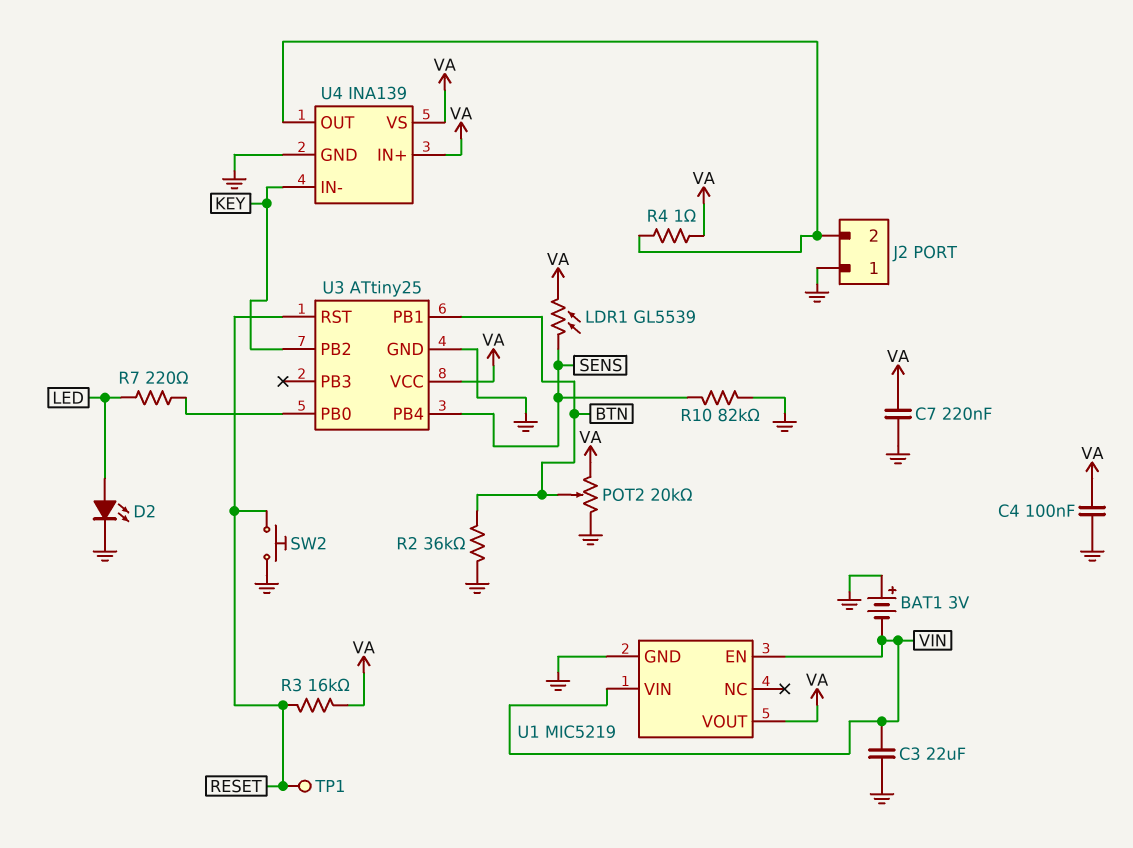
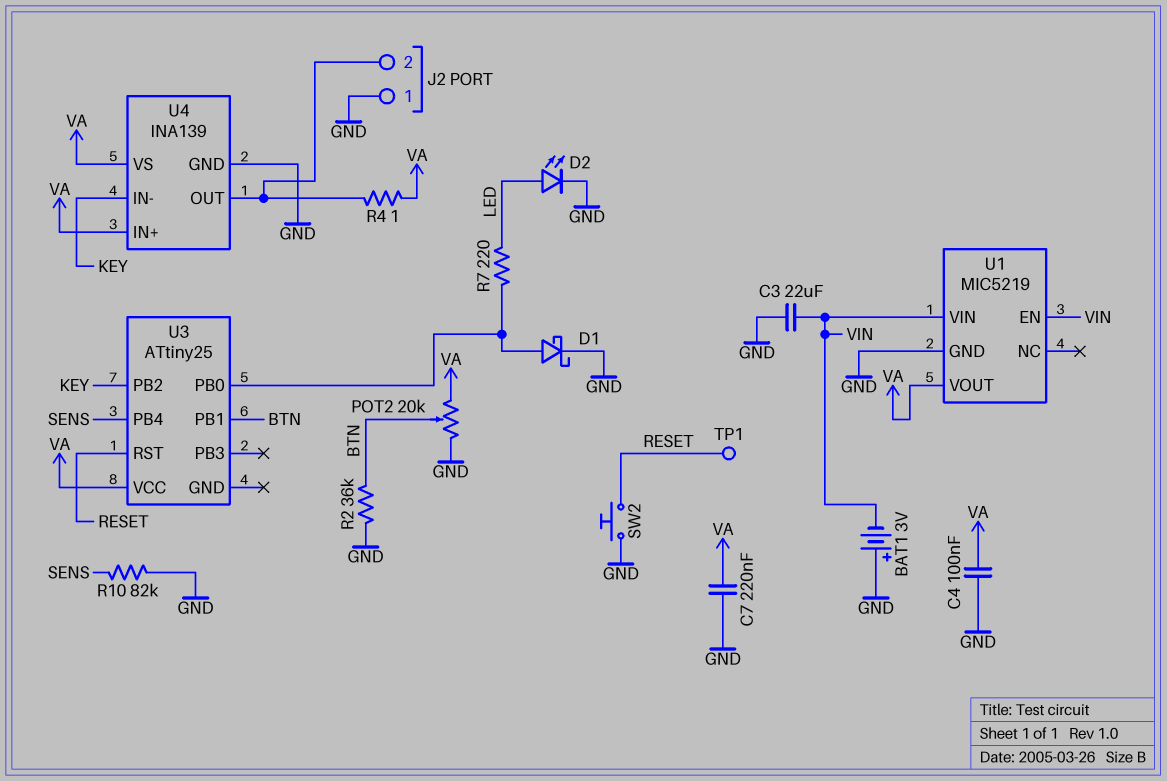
D1: none -> schottky (A U3/PB0, K GND)
LDR1: GL5539 (SENS, VA) -> none
R3: 16k (RESET, VA) -> none
U3 pin GND: GND -> none

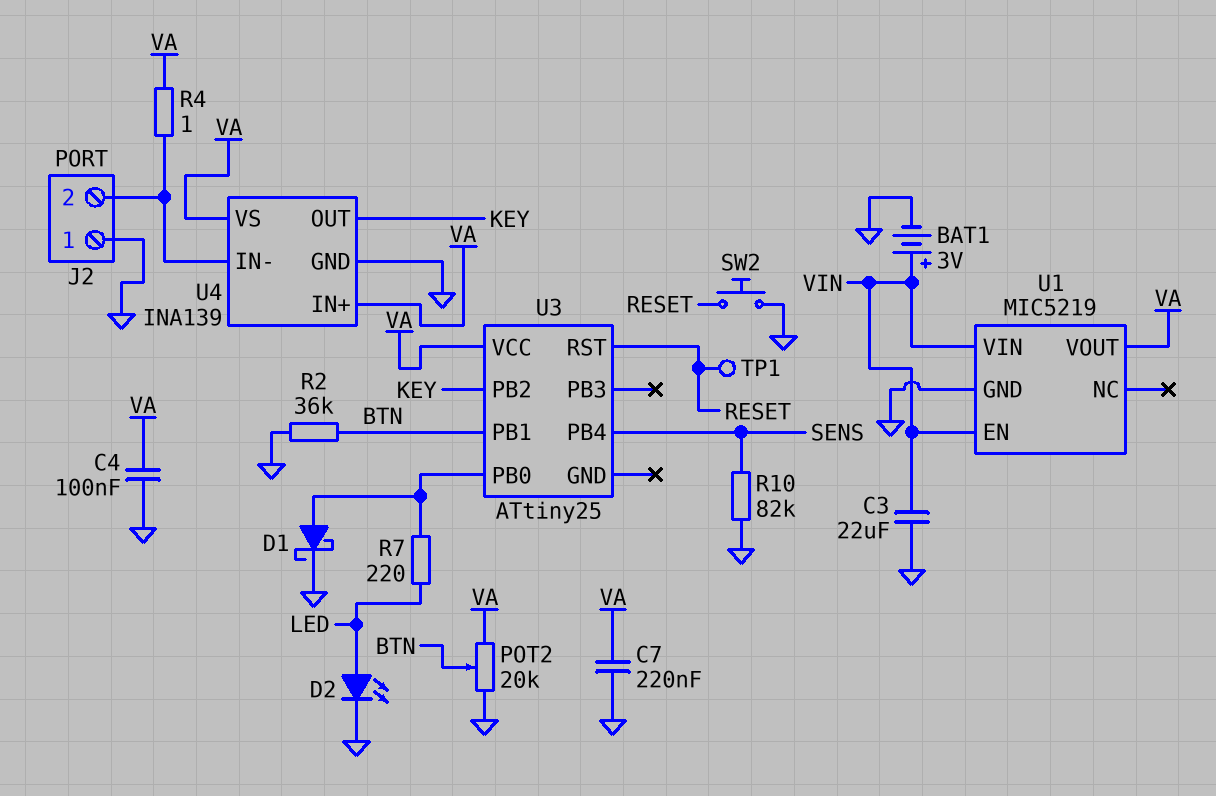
BAT1: 3V (plus GND, minus VIN) -> 3V (plus VIN, minus GND)
U4 pin IN-: KEY -> J2/2
U4 pin OUT: J2/2 -> KEY

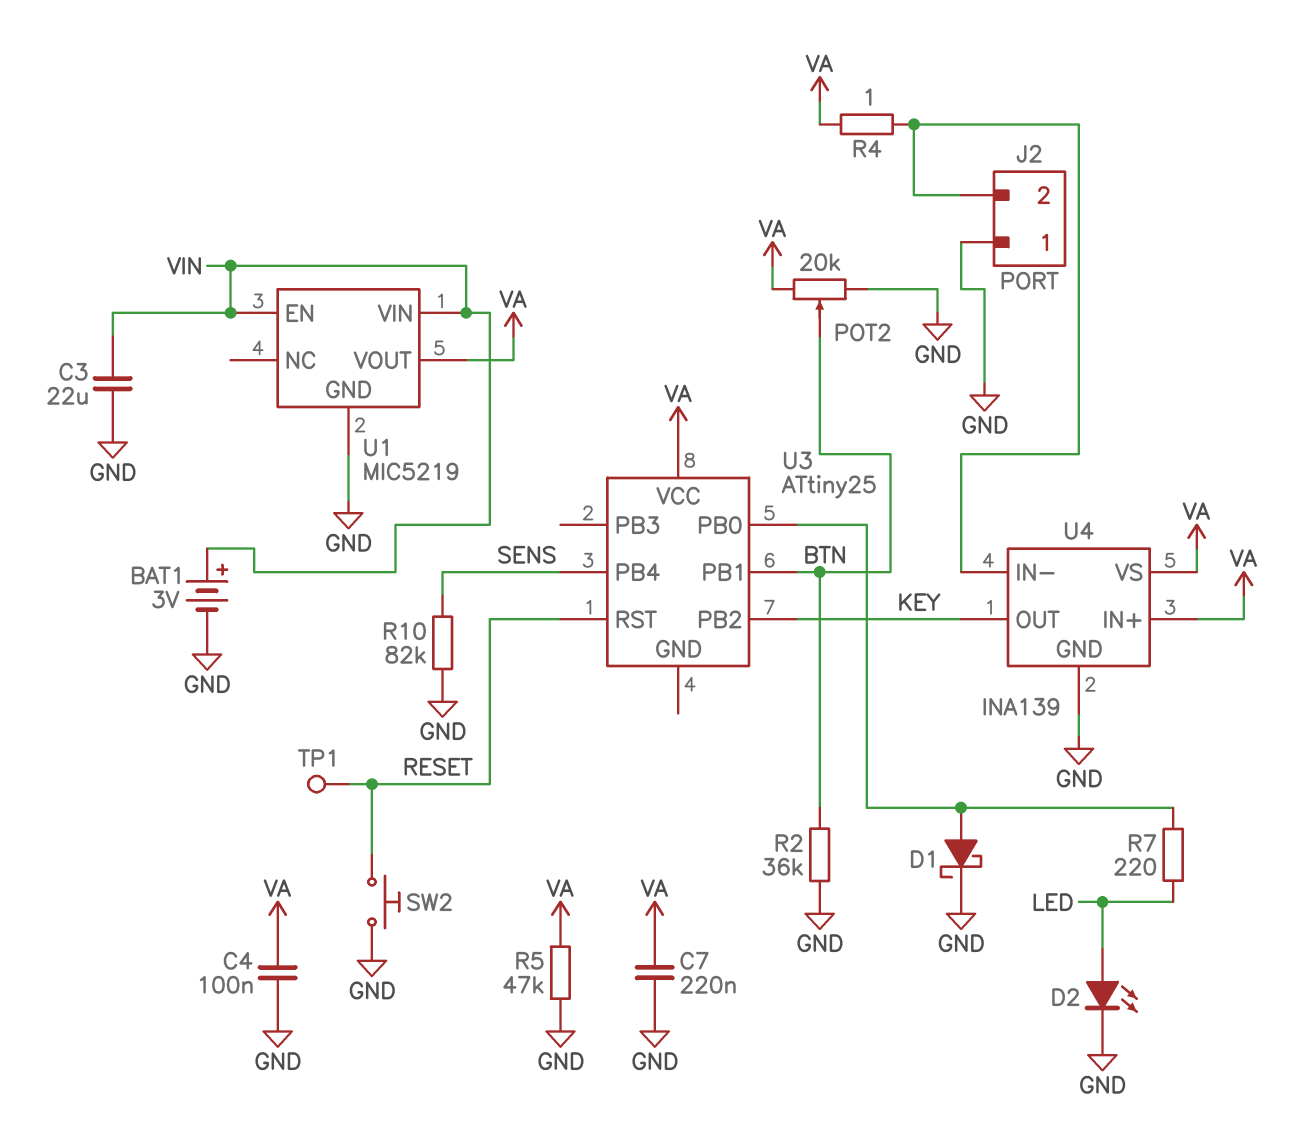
R5: none -> 47k (GND, VA)

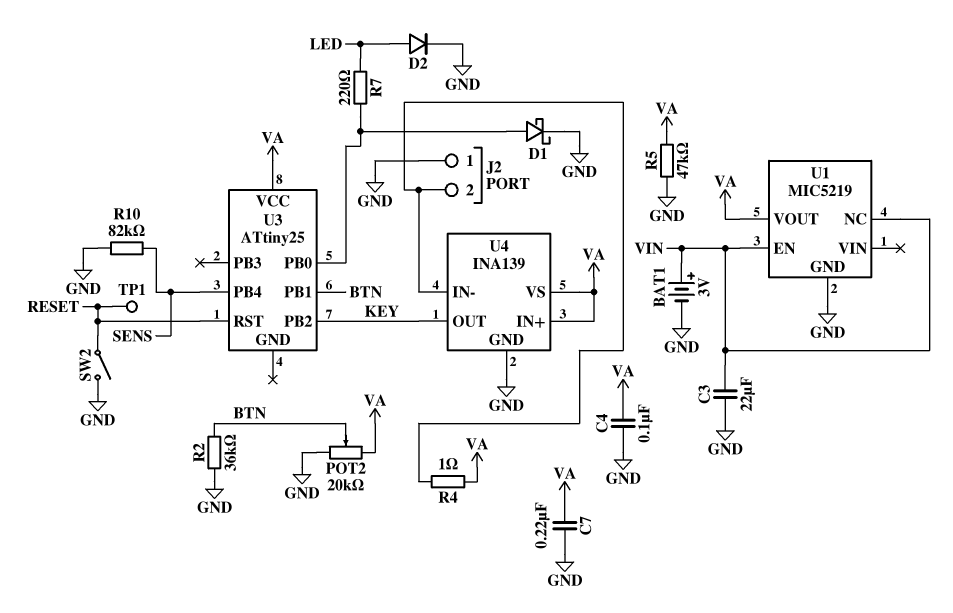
D2: LED (A LED, K GND) -> diode (A LED, K GND)
SW2: button (GND, RESET) -> switch (GND, RESET)
U1 pin NC: none -> VIN
U1 pin VIN: VIN -> none

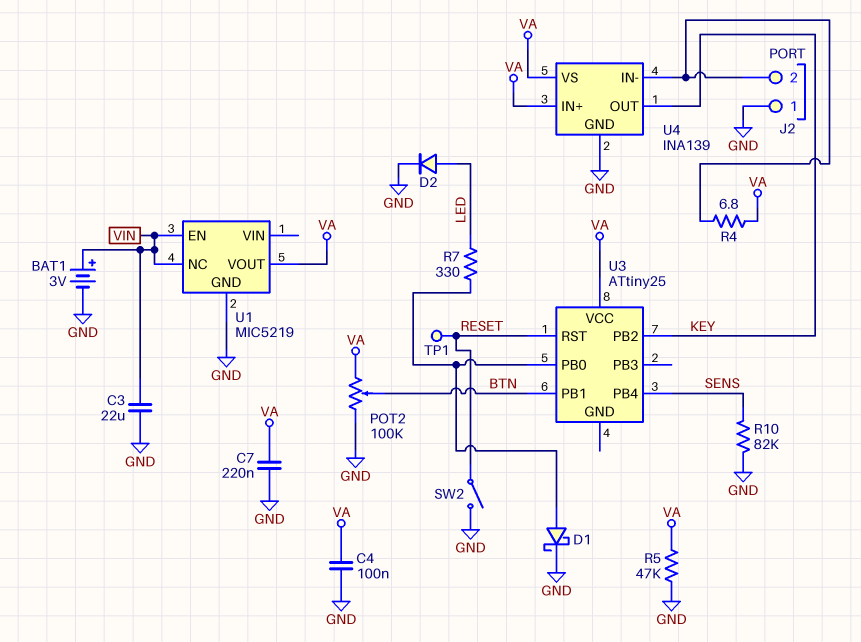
POT2: 20k (GND, VA, wiper BTN) -> 100k (GND, VA, wiper BTN)
R2: 36k (BTN, GND) -> none
R4: 1 (J2/2, VA) -> 6.8 (J2/2, VA)
R7: 220 (LED, U3/PB0) -> 330 (LED, U3/PB0)

